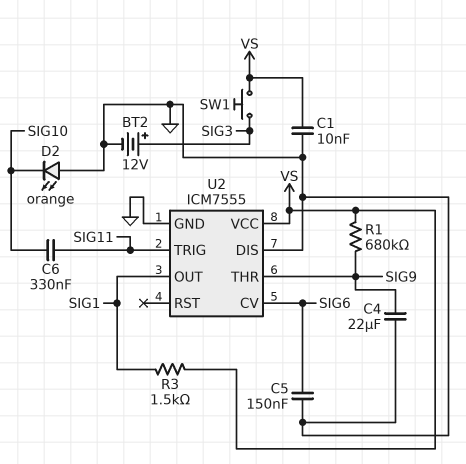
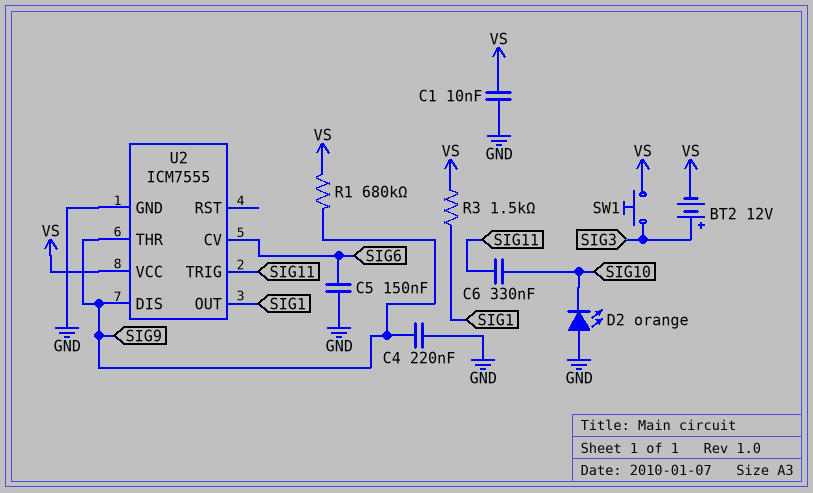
BT2: 12V (plus SIG3, minus GND) -> 12V (plus SIG3, minus VS)
C4: 22uF (GND, SIG9) -> 220nF (GND, SIG9)
U2 pin DIS: GND -> SIG9

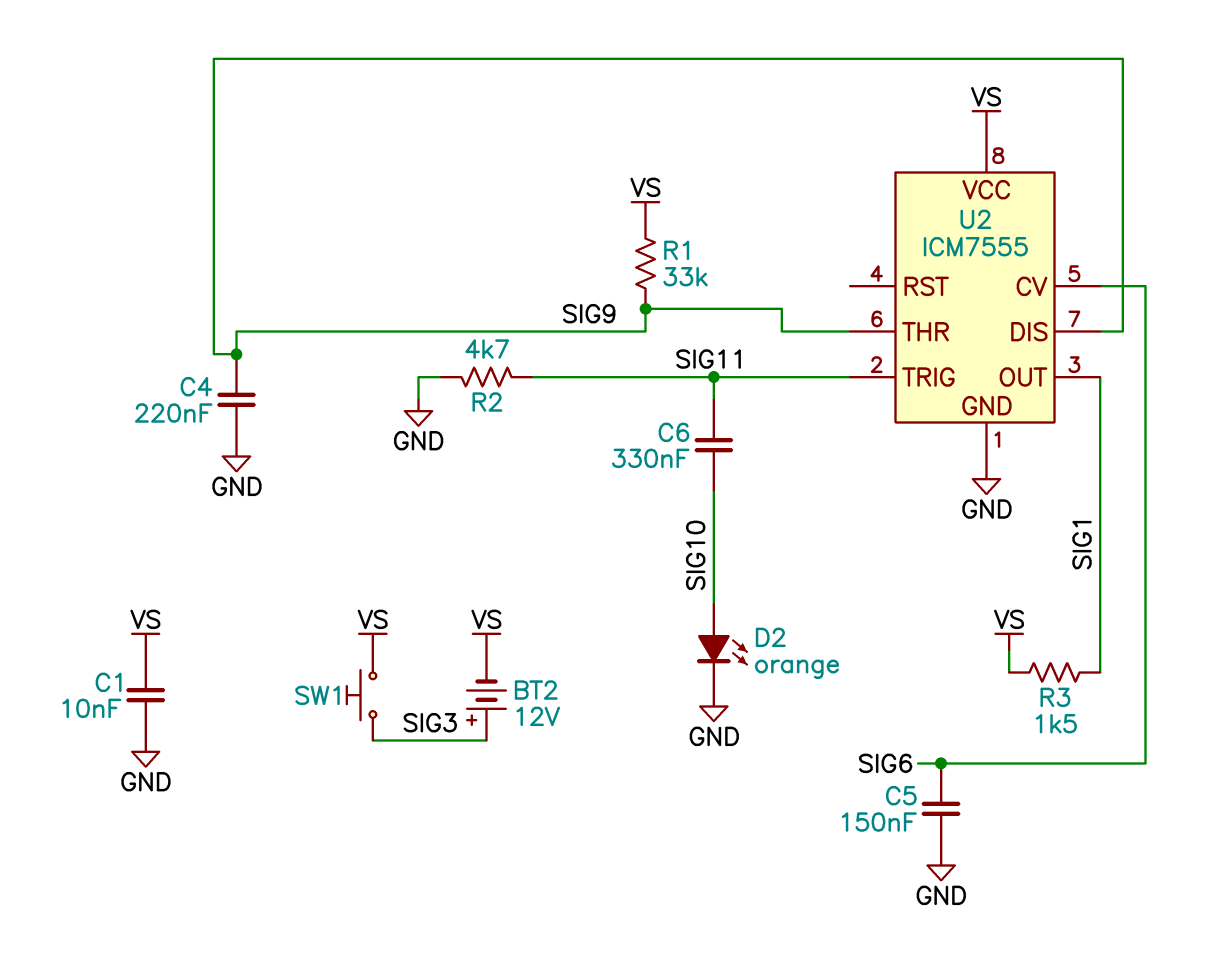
D2: LED orange (A GND, K SIG10) -> LED orange (A SIG10, K GND)
R1: 680k (SIG9, VS) -> 33k (SIG9, VS)
R2: none -> 4.7k (GND, SIG11)

